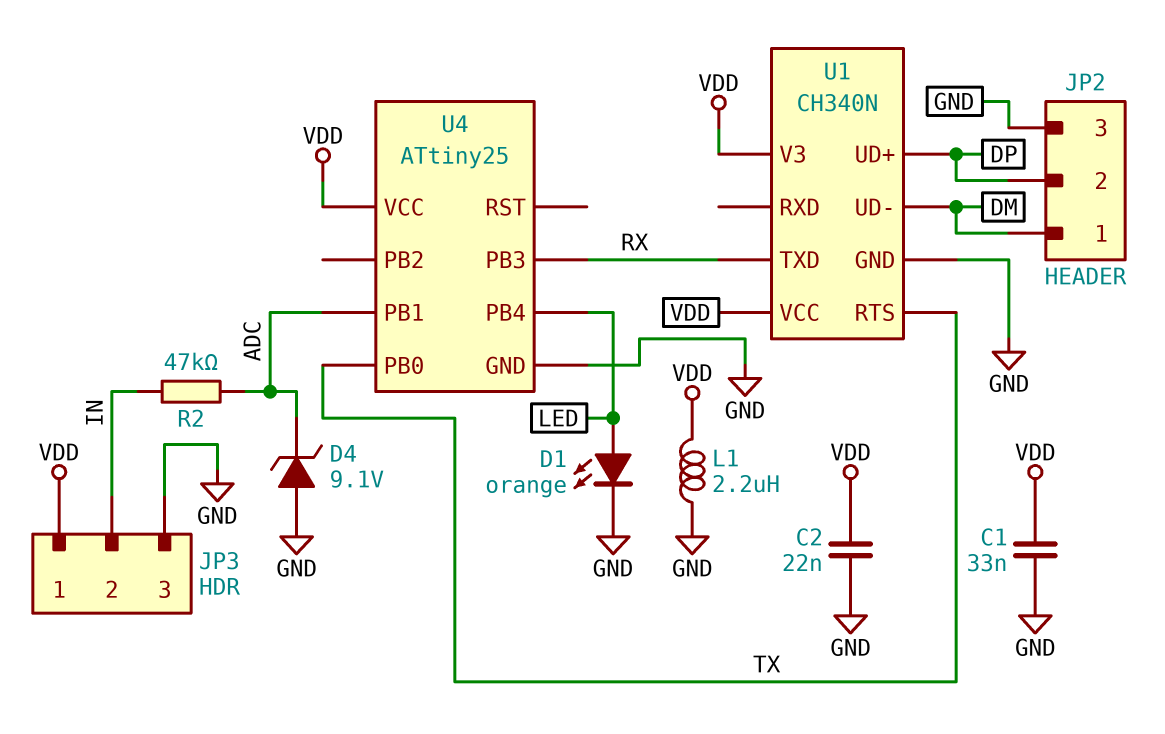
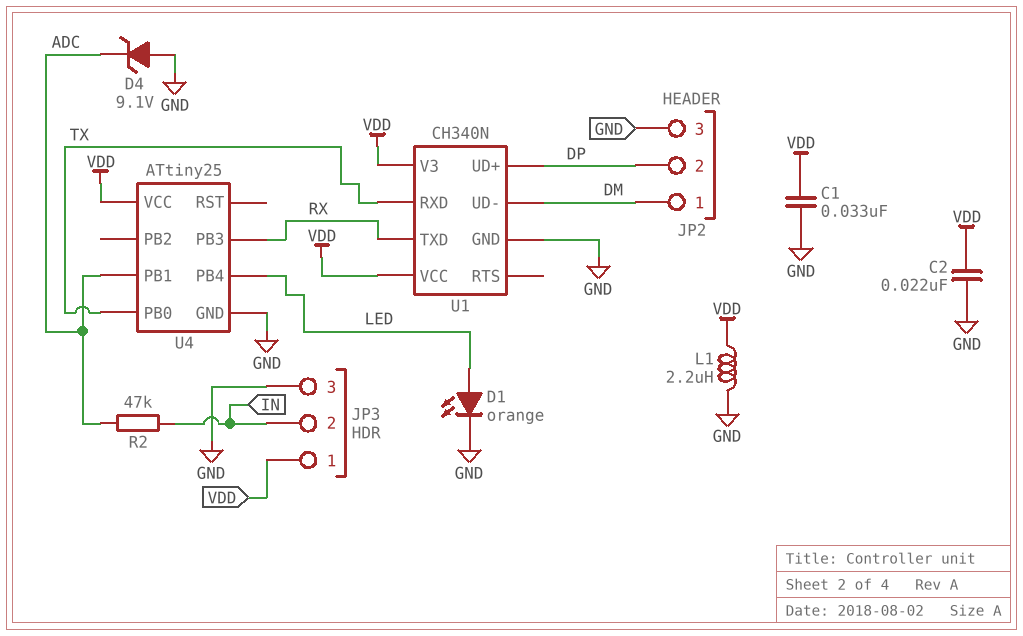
U1 pin RTS: TX -> none
U1 pin RXD: none -> TX

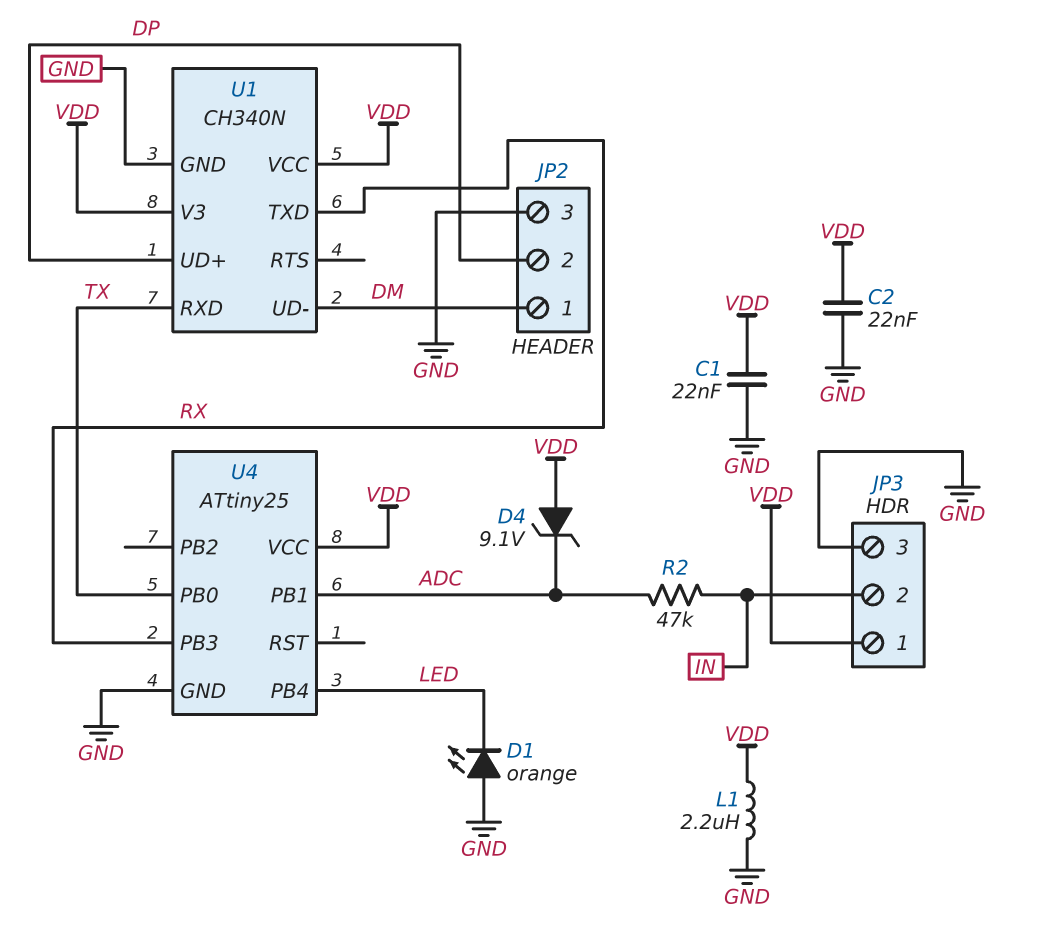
C1: 33nF (GND, VDD) -> 22nF (GND, VDD)
D1: LED orange (A LED, K GND) -> LED orange (A GND, K LED)
D4: zener 9.1V (A GND, K ADC) -> zener 9.1V (A VDD, K ADC)

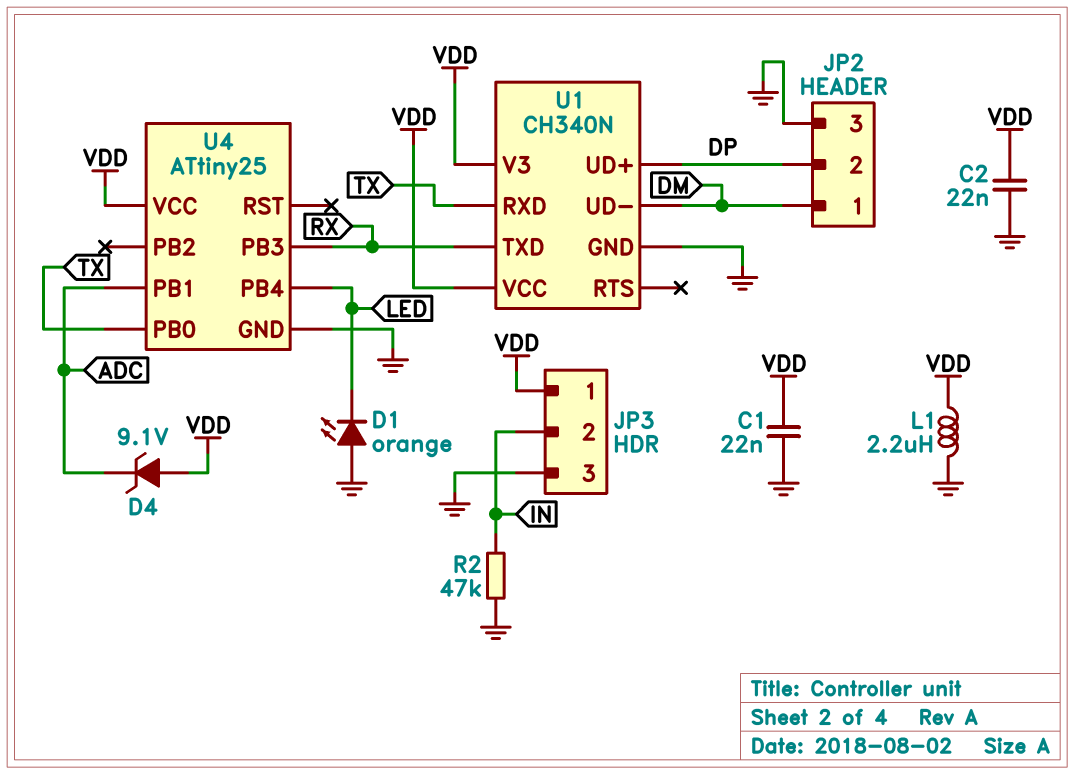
R2: 47k (ADC, IN) -> 47k (GND, IN)

